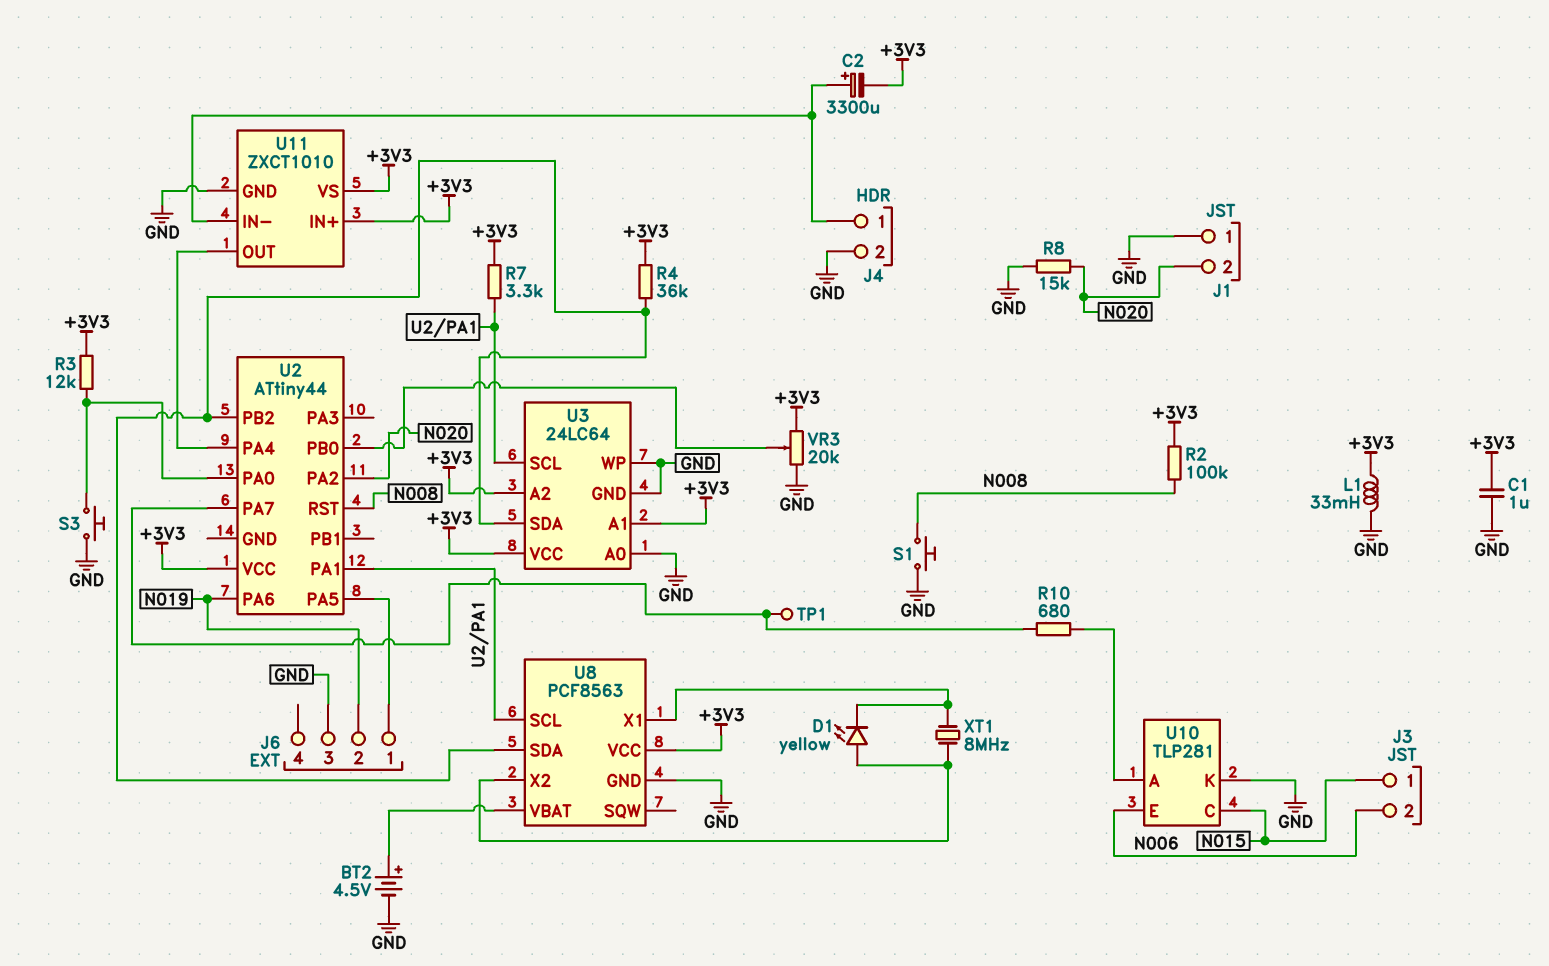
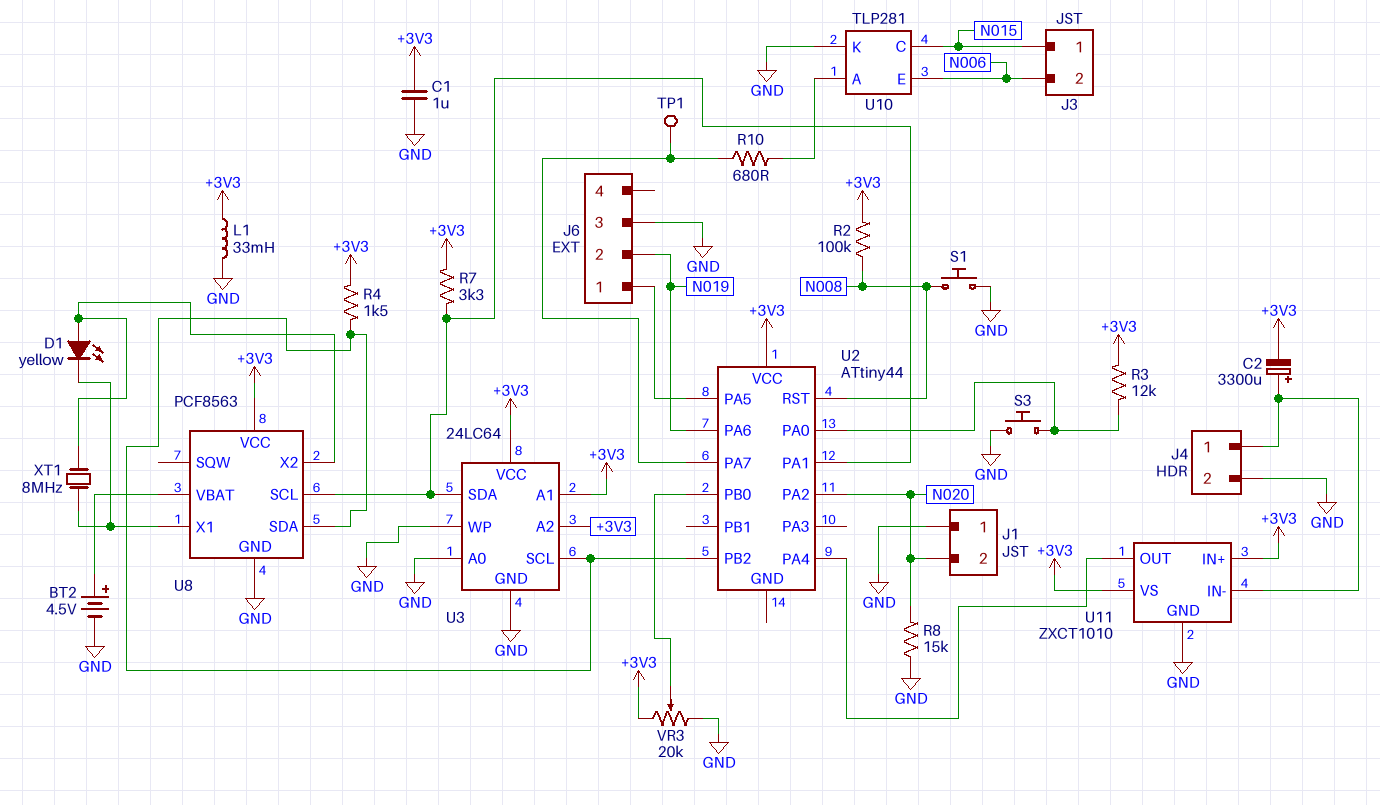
R4: 36k (+3V3, U2/PB2) -> 1.5k (+3V3, U2/PB2)
U3 pin SCL: U2/PA1 -> U2/PB2
U3 pin SDA: U2/PB2 -> U2/PA1

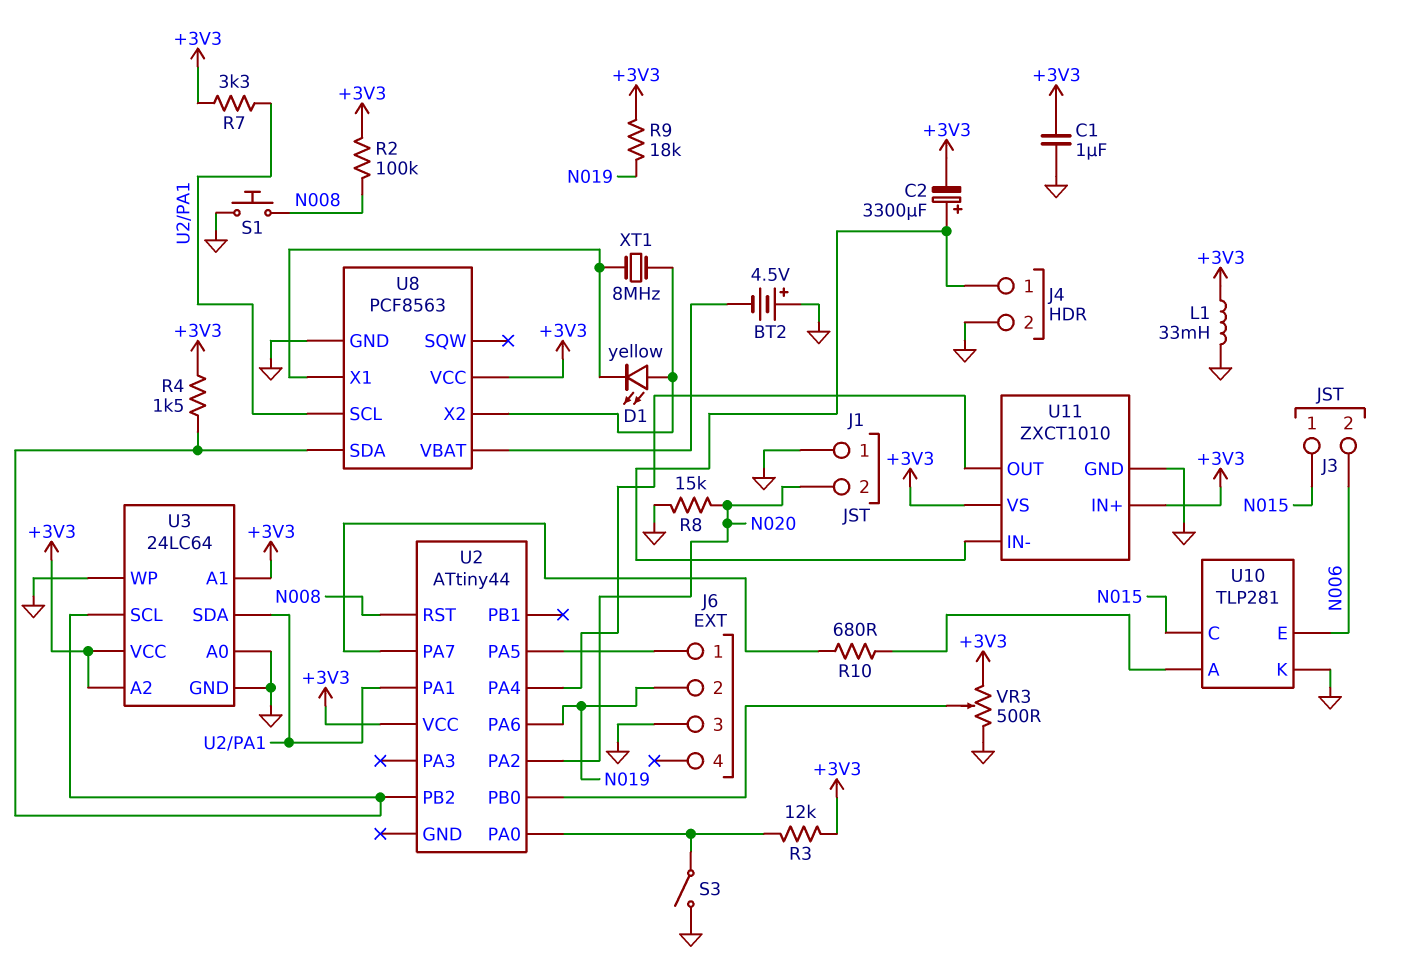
BT2: 4.5V (plus U8/VBAT, minus GND) -> 4.5V (plus GND, minus U8/VBAT)
R9: none -> 18k (+3V3, N019)
S3: button (GND, U2/PA0) -> switch (GND, U2/PA0)
TP1: test point (U2/PA7) -> none
VR3: 20k (+3V3, GND, wiper U2/PB0) -> 500 (+3V3, GND, wiper U2/PB0)

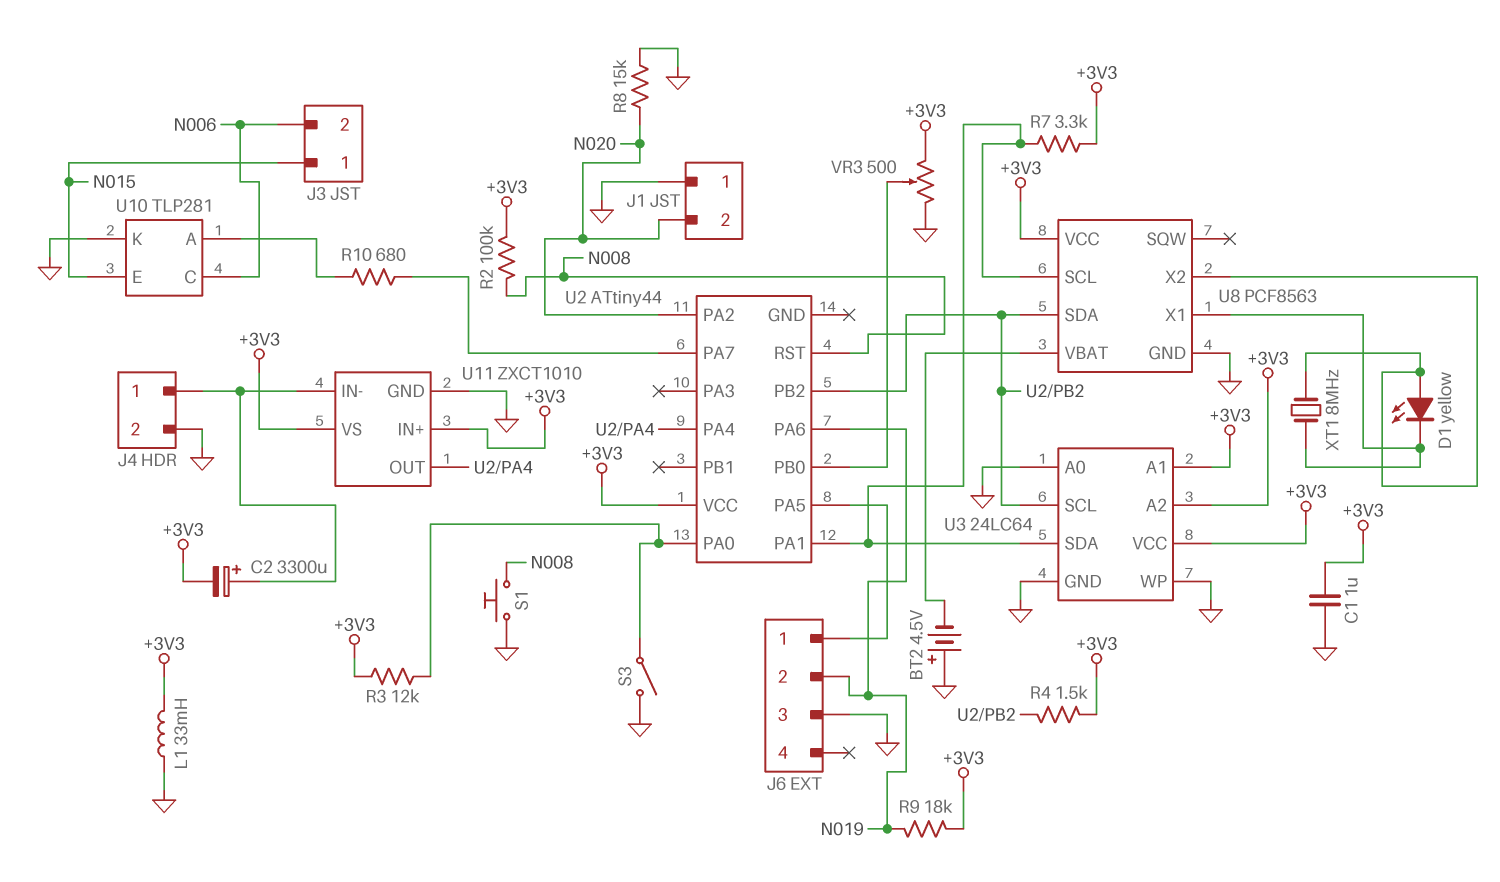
U10 pin C: N015 -> N006
U10 pin E: N006 -> N015

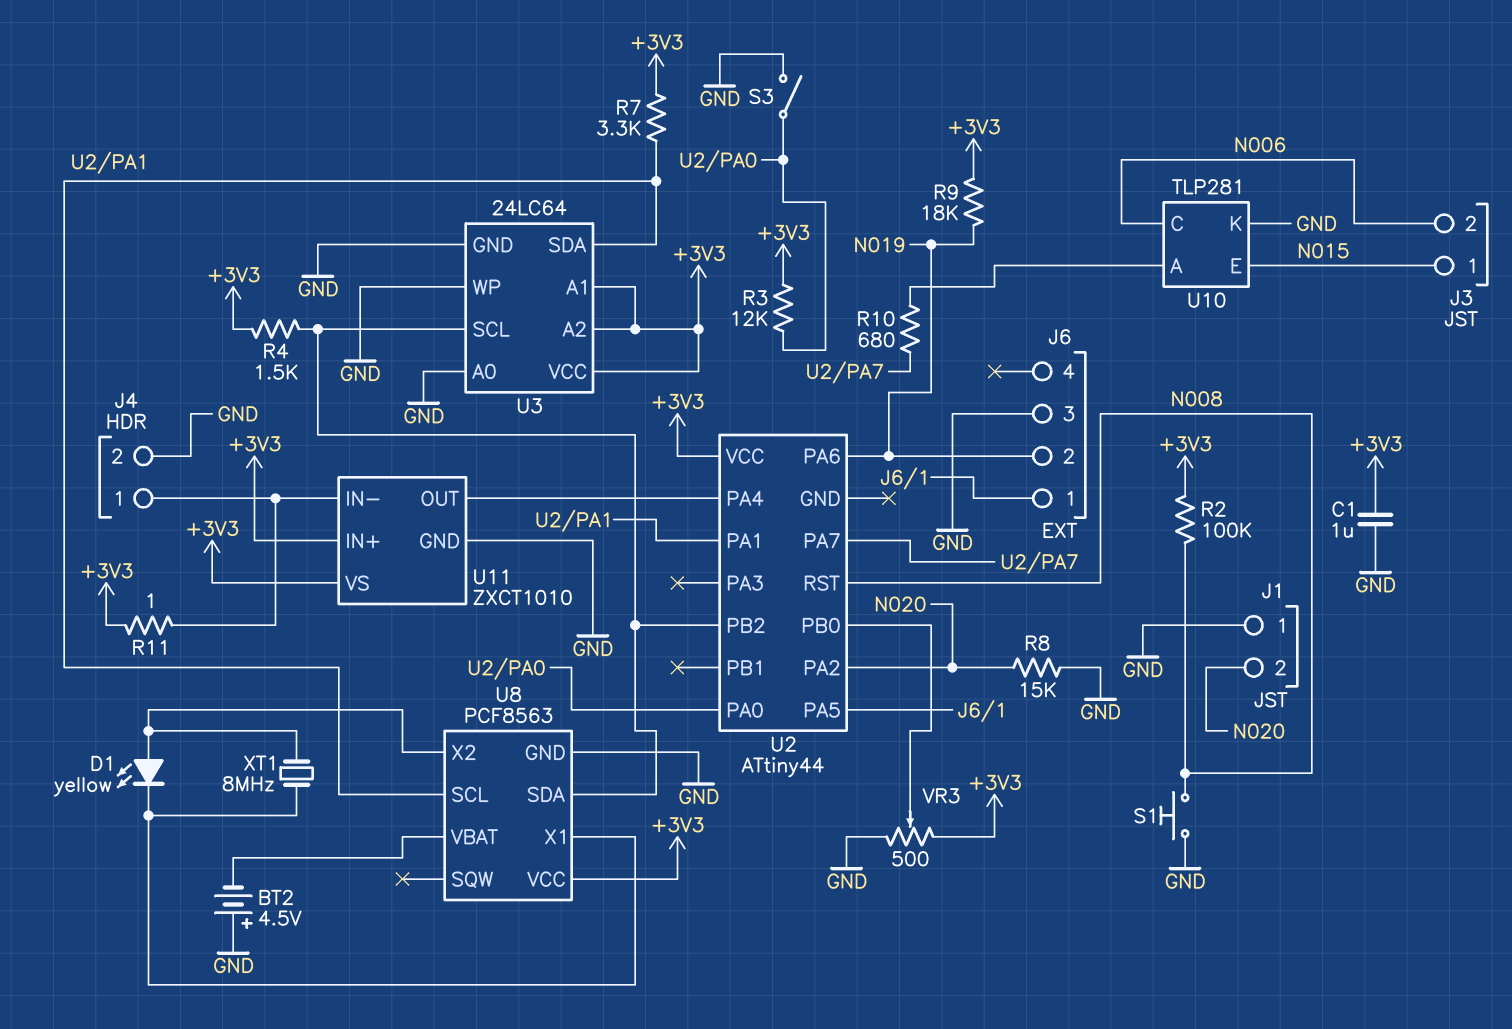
C2: 3300uF (plus J4/1, minus +3V3) -> none
L1: 33mH (+3V3, GND) -> none
R11: none -> 1 (+3V3, J4/1)

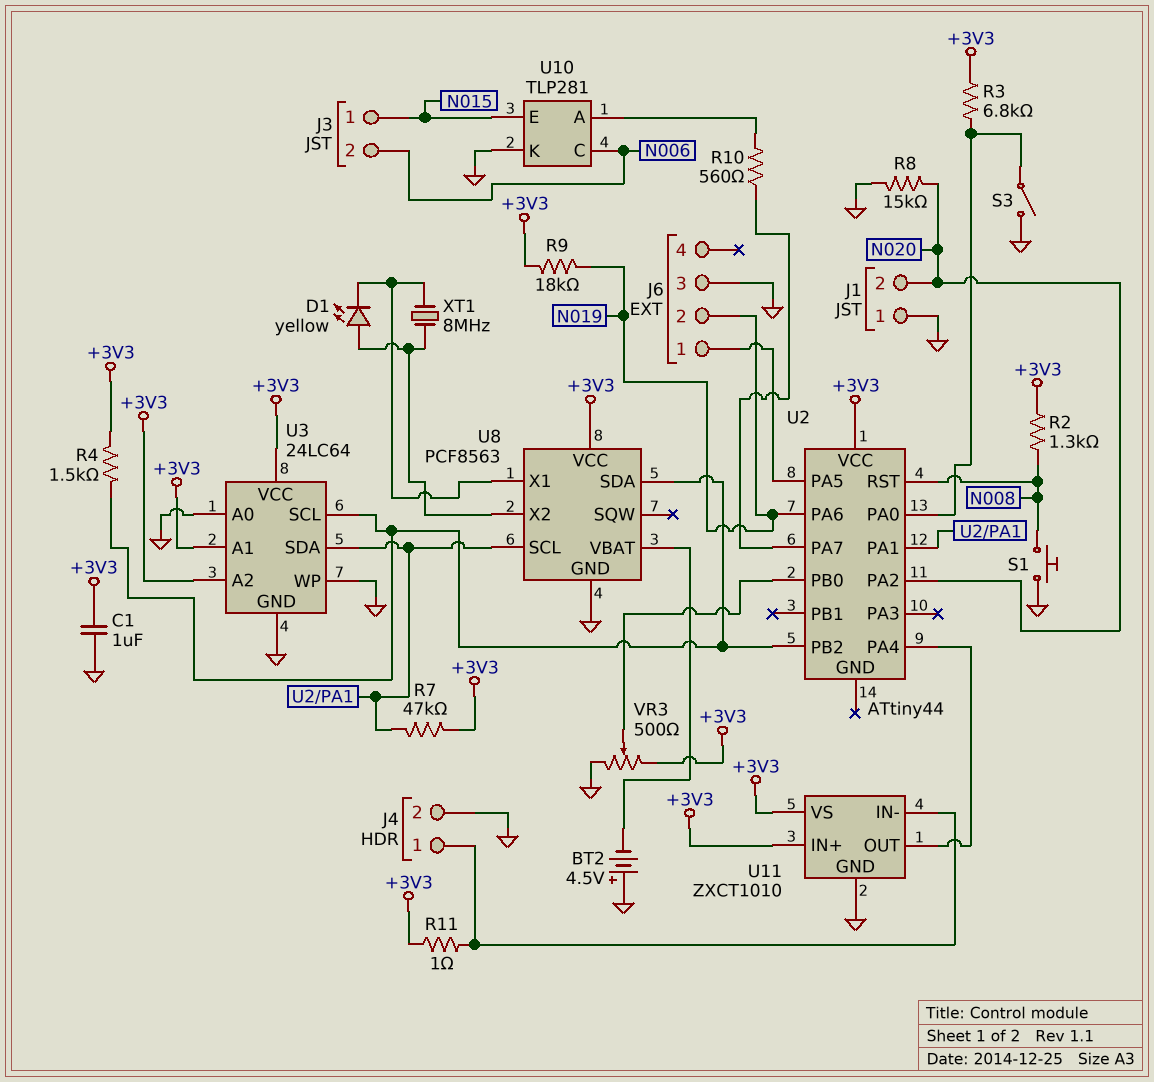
R2: 100k (+3V3, N008) -> 1.3k (+3V3, N008)
R3: 12k (+3V3, U2/PA0) -> 6.8k (+3V3, U2/PA0)
R7: 3.3k (+3V3, U2/PA1) -> 47k (+3V3, U2/PA1)
R10: 680 (U2/PA7, U10/A) -> 560 (U2/PA7, U10/A)

